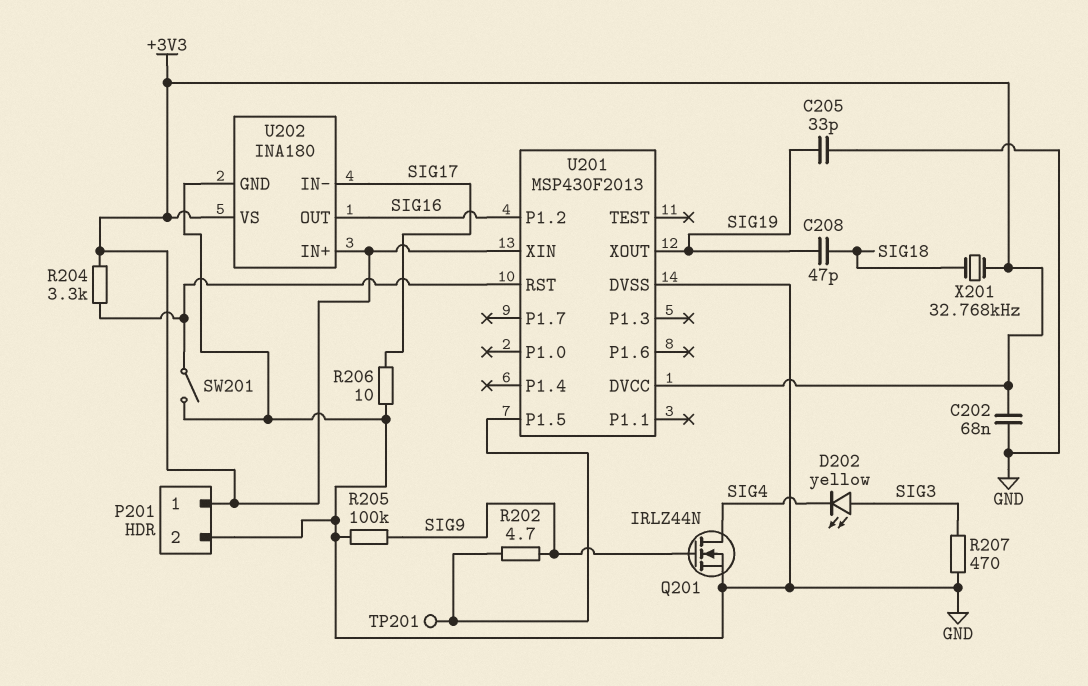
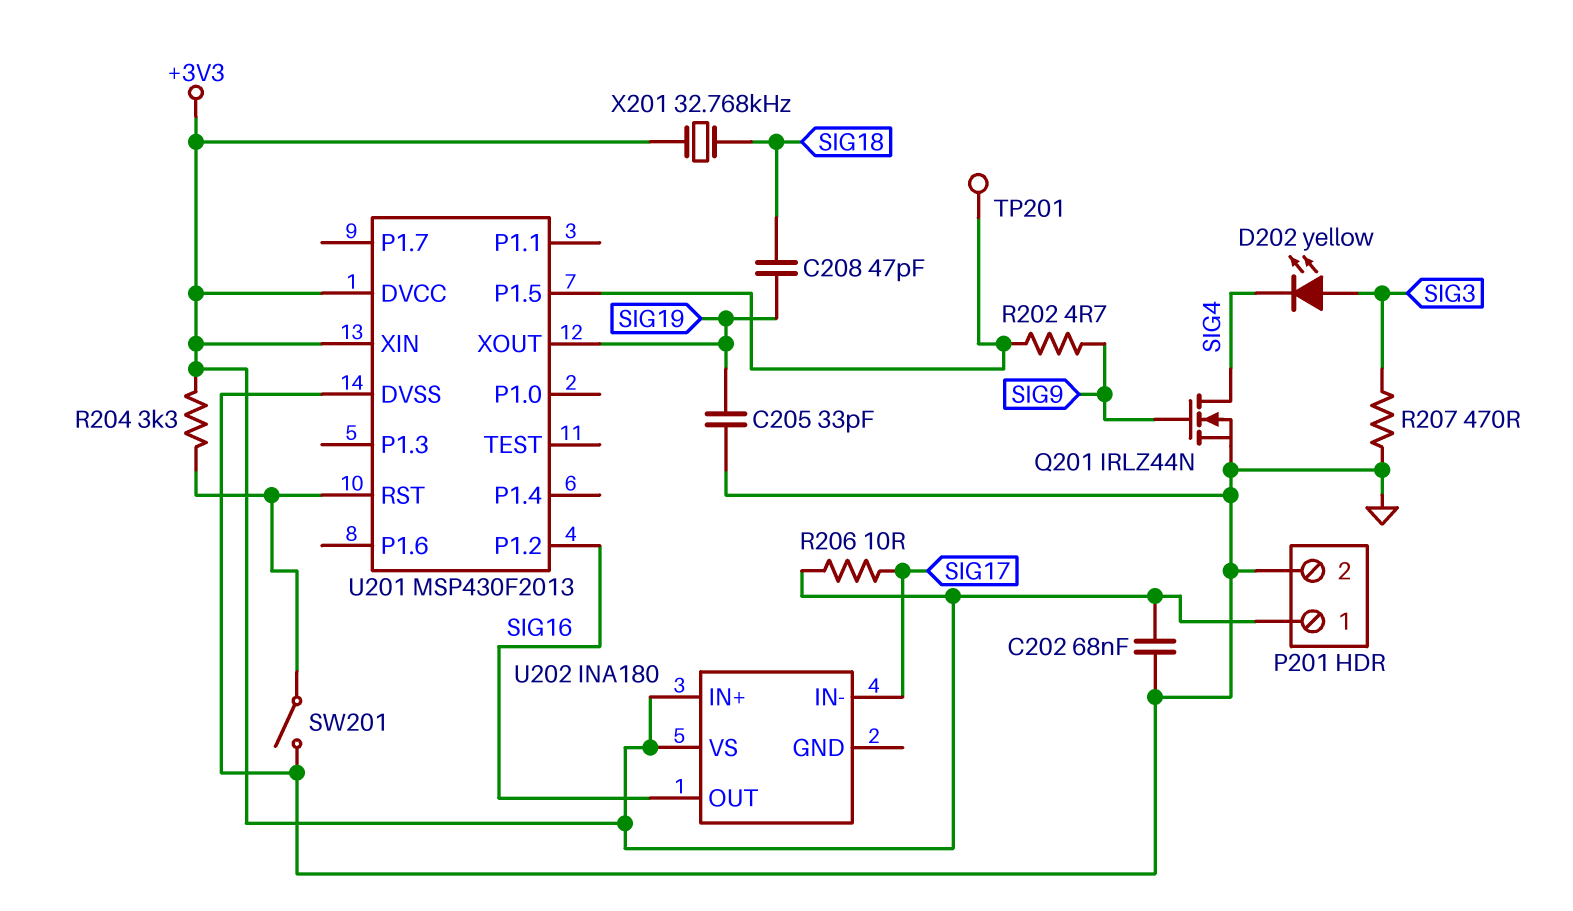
R205: 100k (GND, SIG9) -> none
R206: 10 (GND, SIG17) -> 10 (+3V3, SIG17)
U202 pin GND: GND -> none

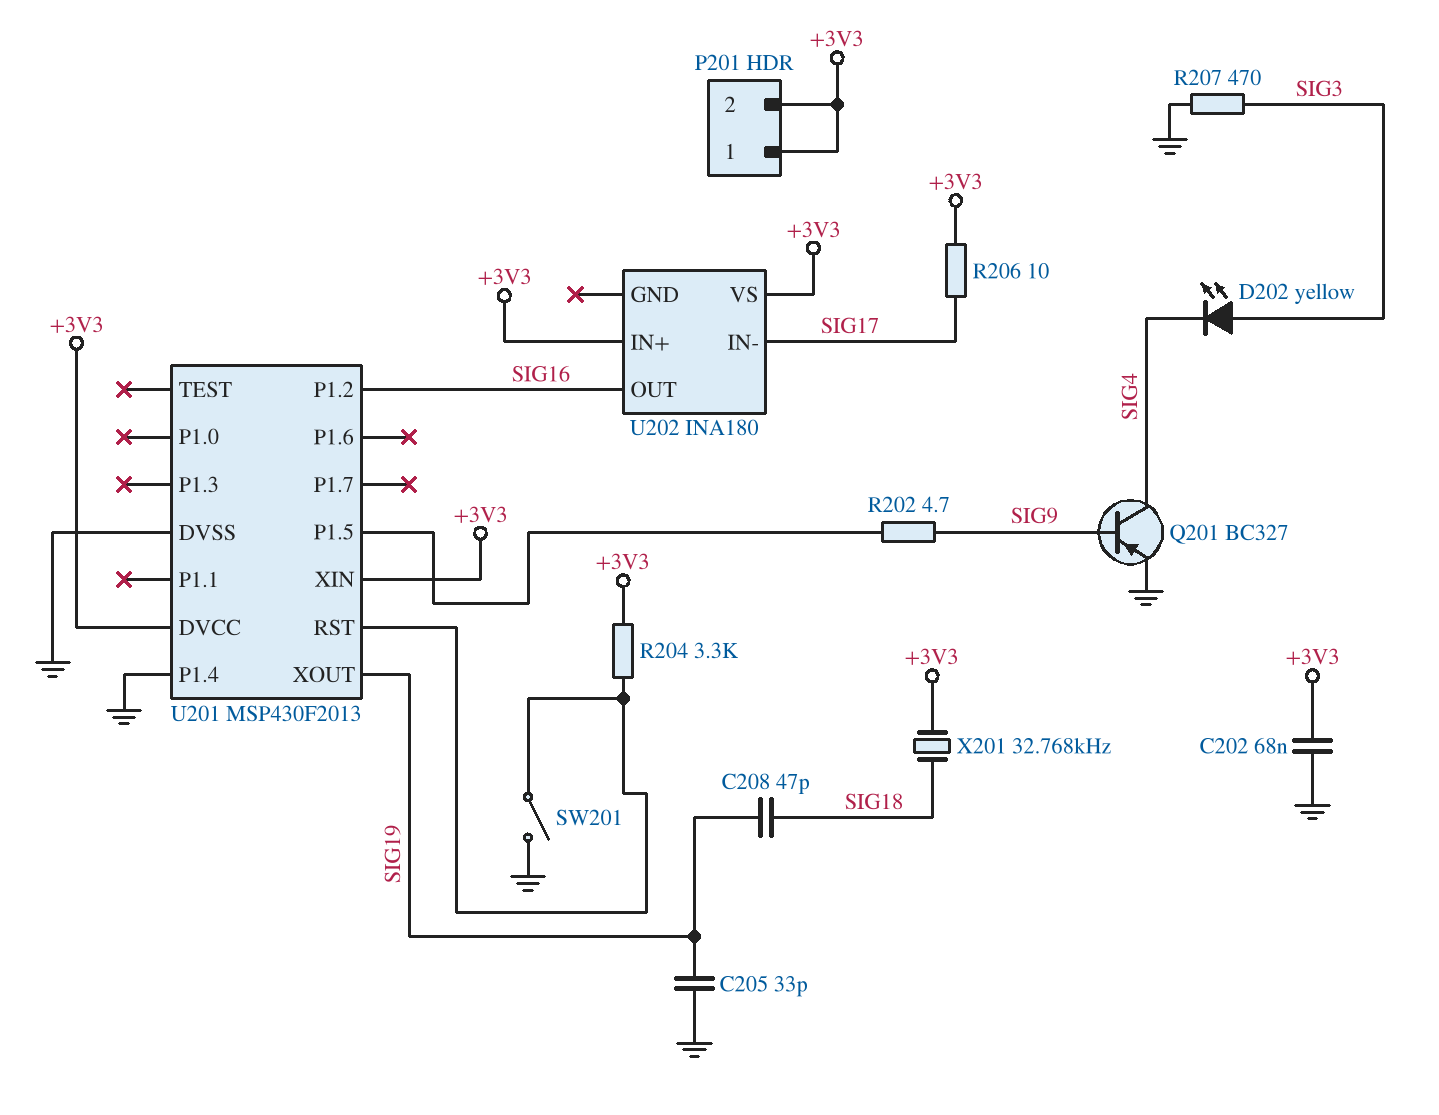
P201 pin 2: GND -> +3V3
Q201: NMOS IRLZ44N (G SIG9, D SIG4, S GND) -> PNP BC327 (B SIG9, C SIG4, E GND)
TP201: test point (U201/P1.5) -> none
U201 pin P1.4: none -> GND

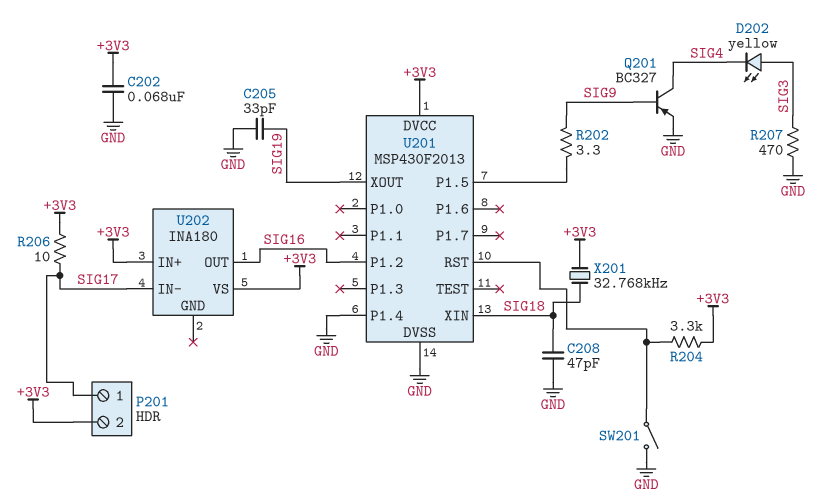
C208: 47pF (SIG18, SIG19) -> 47pF (GND, SIG18)
P201 pin 1: +3V3 -> SIG17
R202: 4.7 (SIG9, U201/P1.5) -> 3.3 (SIG9, U201/P1.5)
U201 pin XIN: +3V3 -> SIG18

